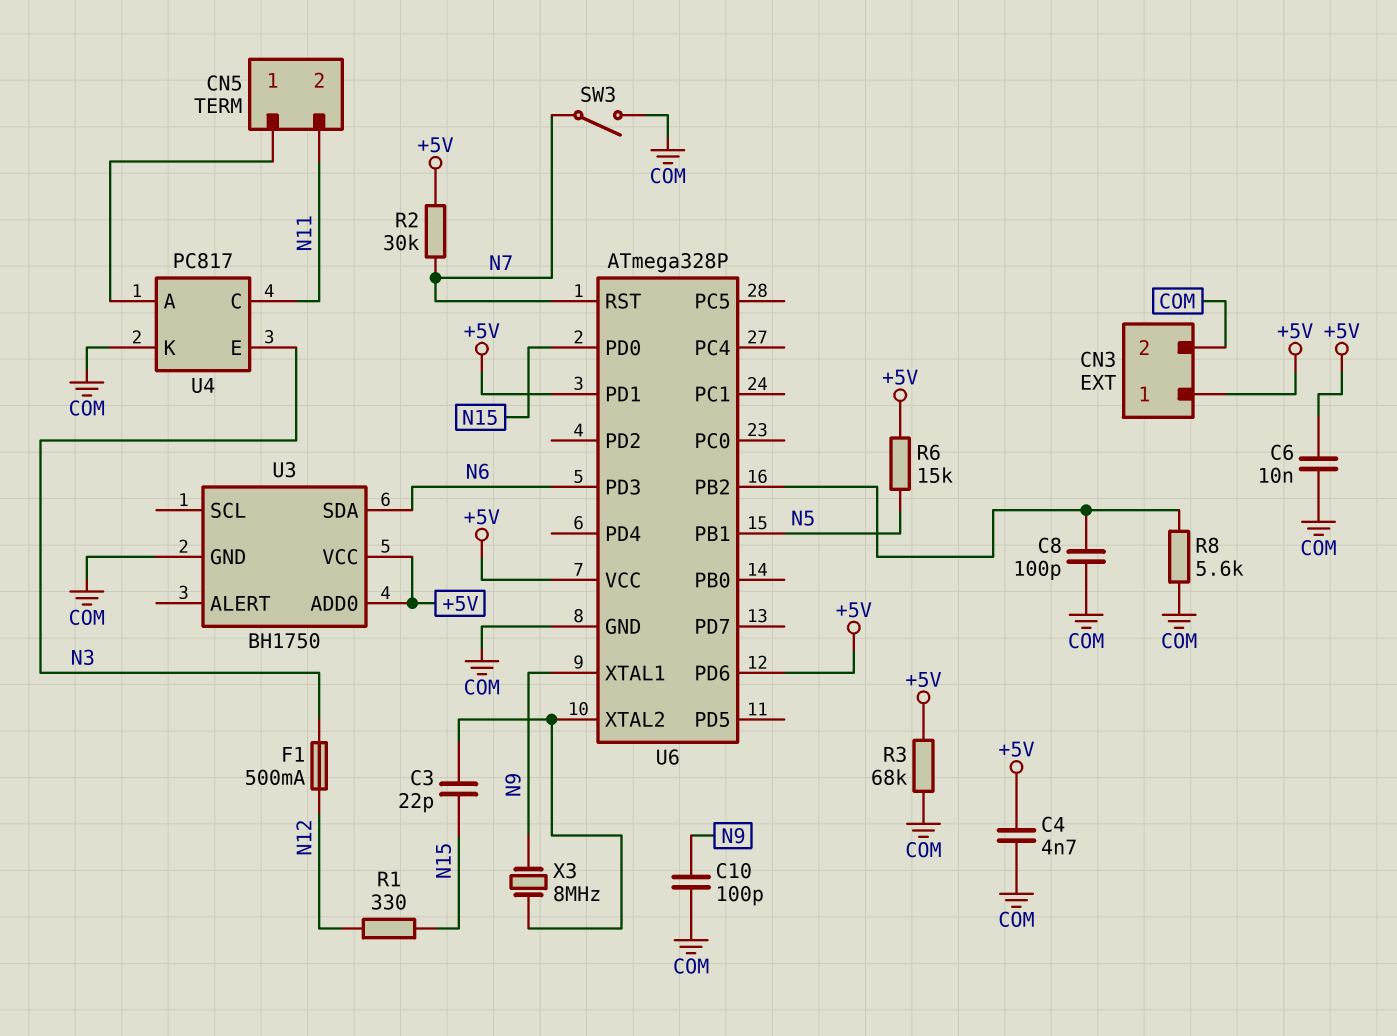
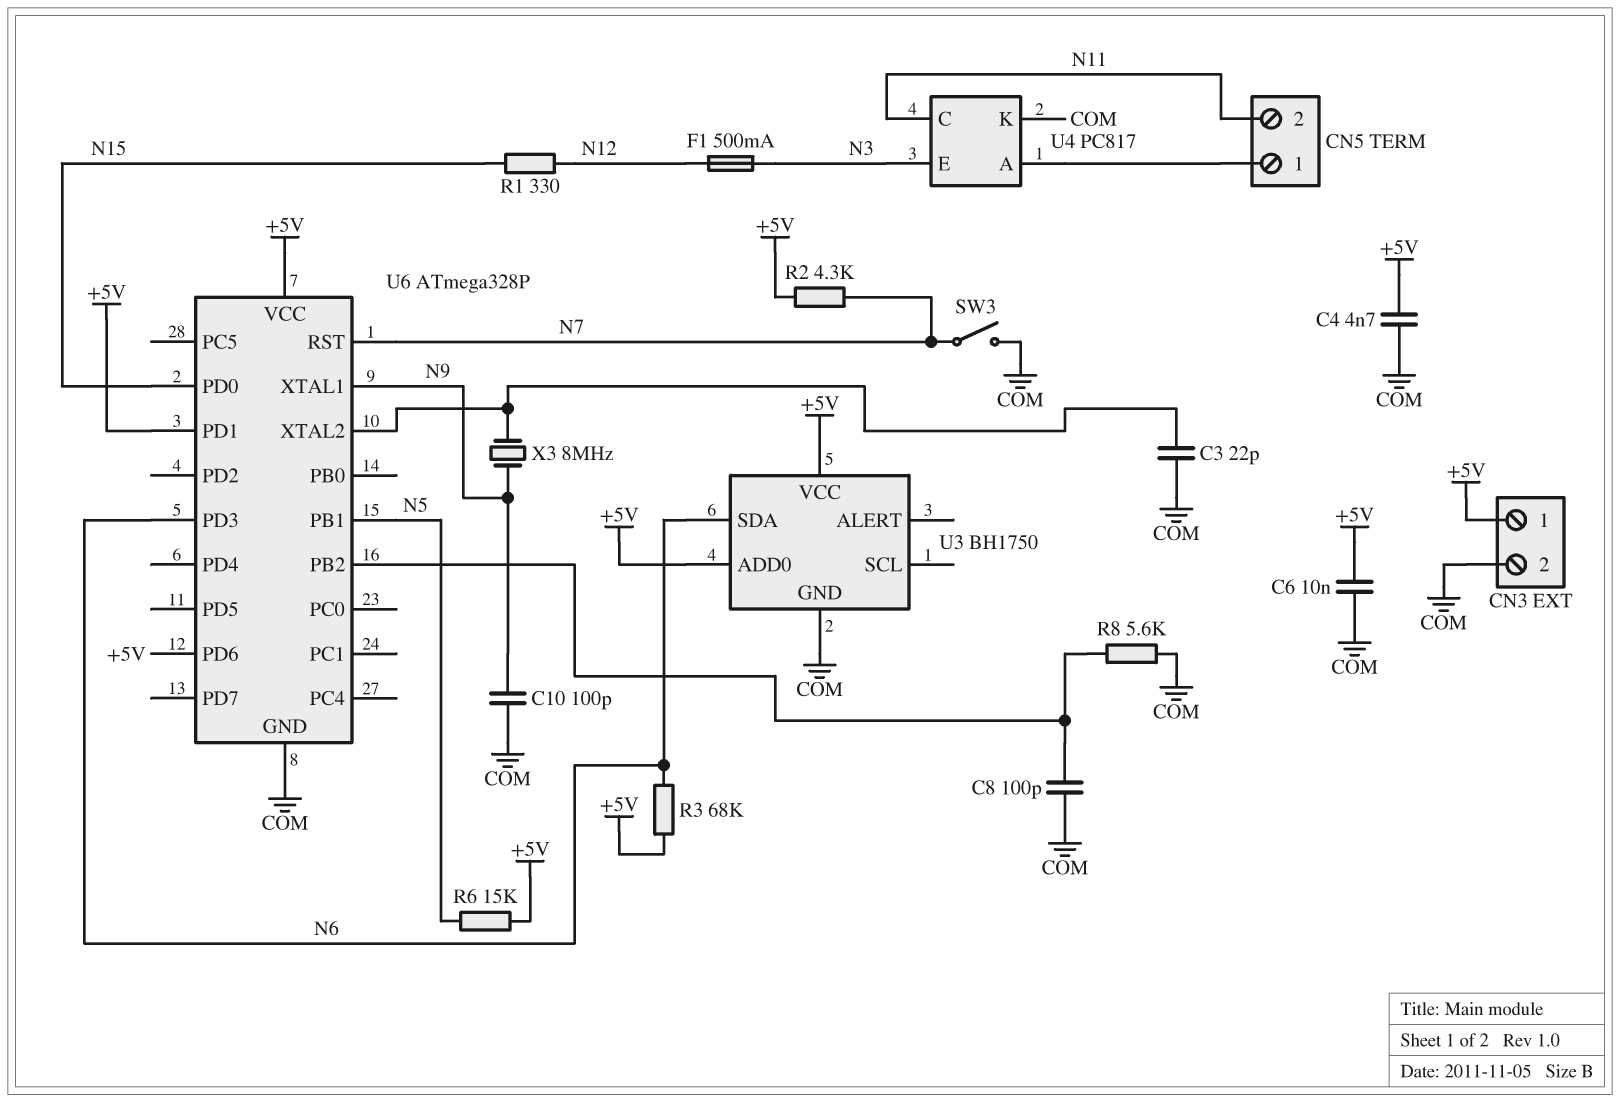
C3: 22pF (N15, U6/XTAL2) -> 22pF (COM, U6/XTAL2)
R2: 30k (+5V, N7) -> 4.3k (+5V, N7)
R3: 68k (+5V, COM) -> 68k (+5V, N6)

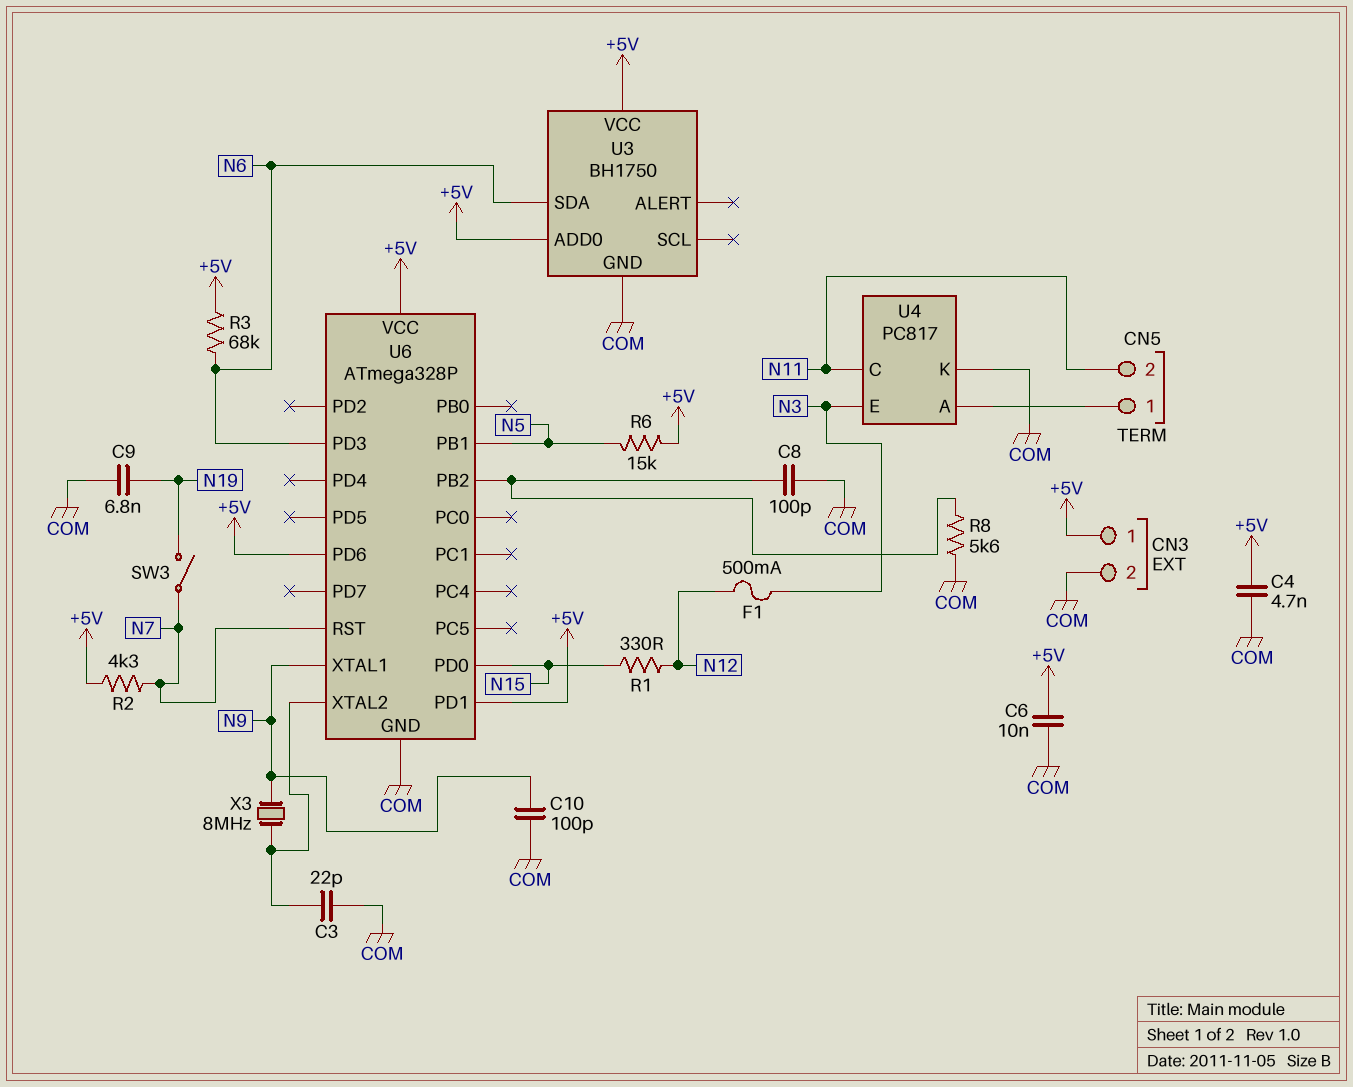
C9: none -> 6.8nF (COM, N19)
SW3: switch (COM, N7) -> switch (N7, N19)

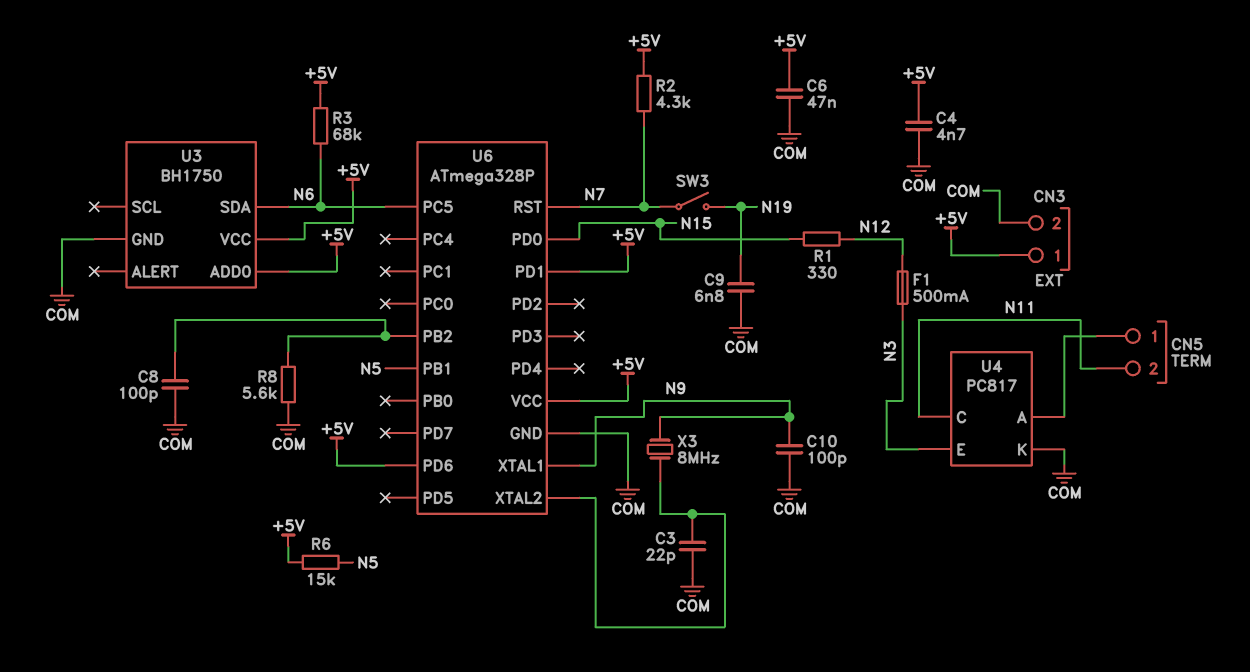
C6: 10nF (+5V, COM) -> 47nF (+5V, COM)
U6 pin PC5: none -> N6
U6 pin PD3: N6 -> none

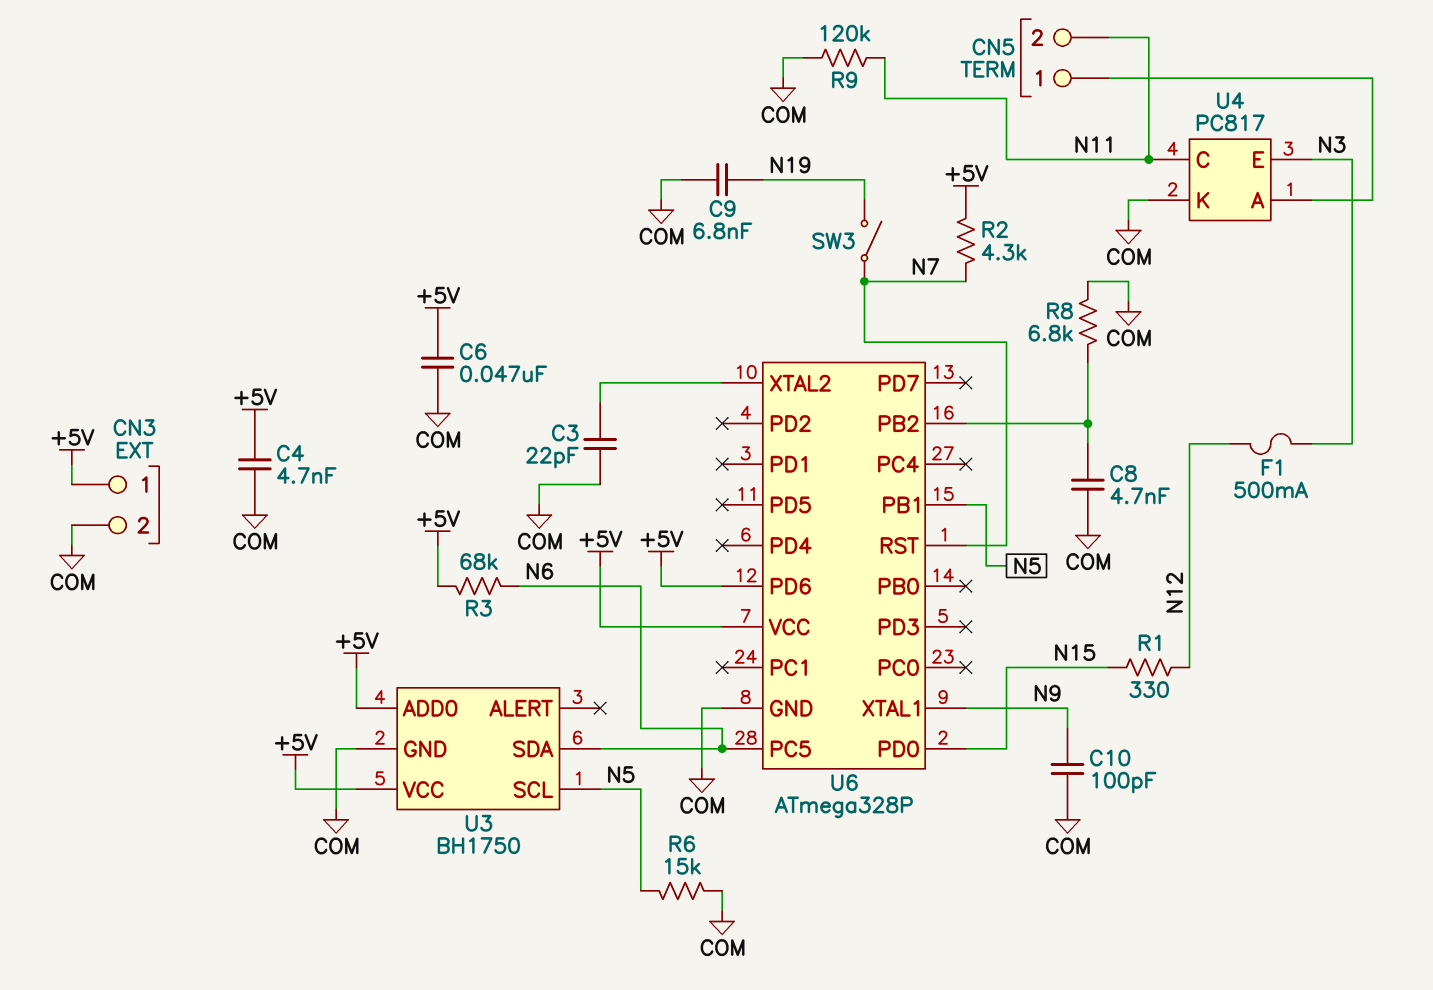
C8: 100pF (COM, U6/PB2) -> 4.7nF (COM, U6/PB2)
R6: 15k (+5V, N5) -> 15k (COM, N5)
R8: 5.6k (COM, U6/PB2) -> 6.8k (COM, U6/PB2)
R9: none -> 120k (COM, N11)
U3 pin SCL: none -> N5
U6 pin PD1: +5V -> none
X3: 8MHz (N9, U6/XTAL2) -> none

